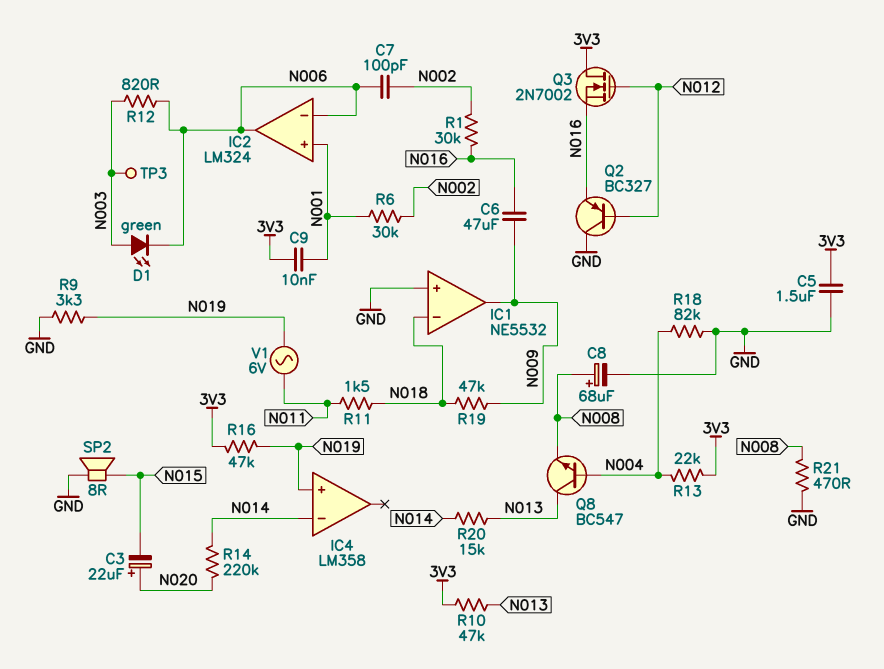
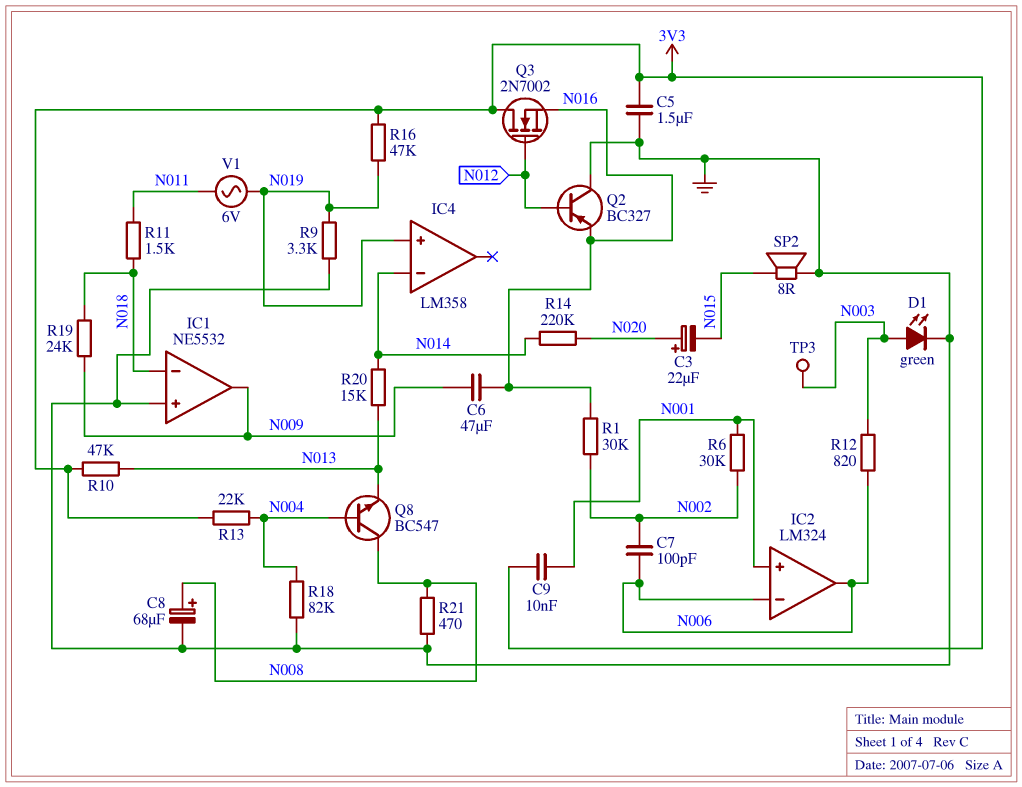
D1: LED green (A N003, K N006) -> LED green (A N003, K GND)
Q8: NPN BC547 (B N004, C N013, E N008) -> NPN BC547 (B N004, C N008, E N013)
R19: 47k (N009, N018) -> 24k (N009, N018)

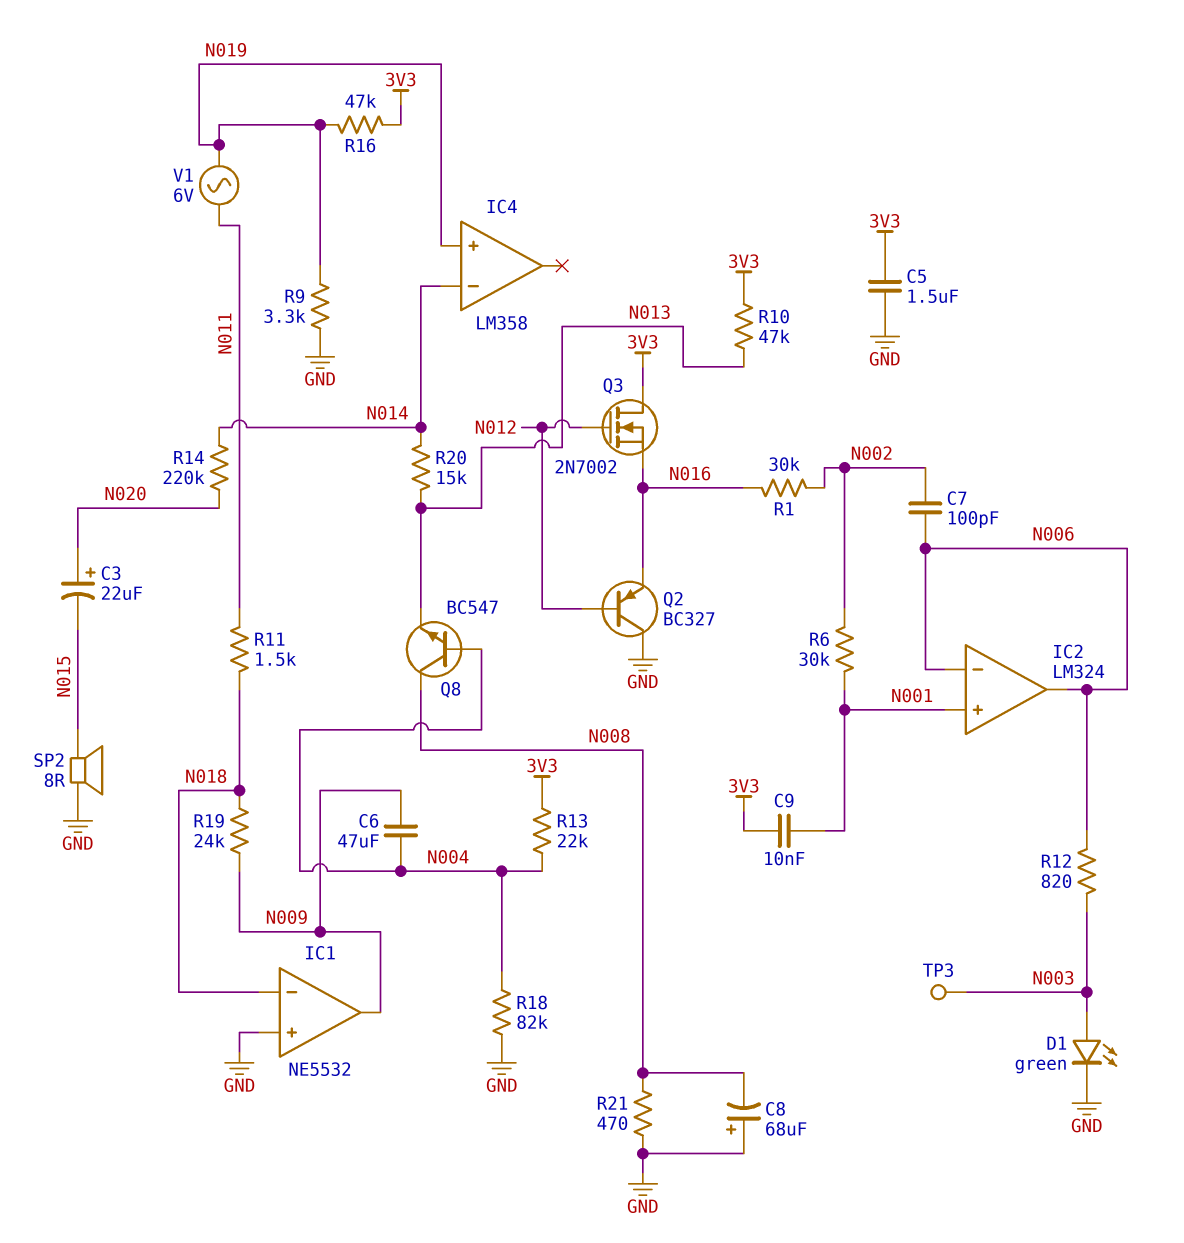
C6: 47uF (N009, N016) -> 47uF (N004, N009)
C8: 68uF (plus N008, minus GND) -> 68uF (plus GND, minus N008)

